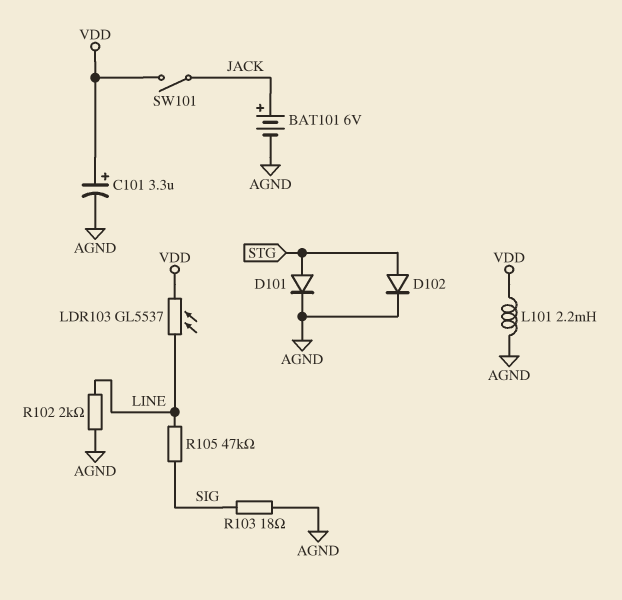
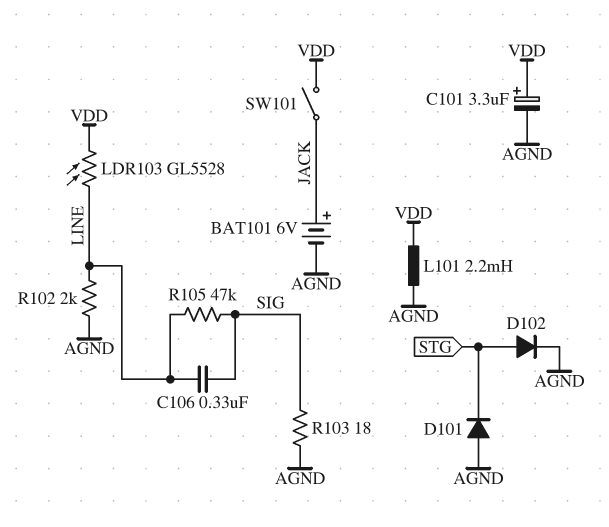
C106: none -> 330nF (LINE, SIG)
D101: diode (A STG, K AGND) -> diode (A AGND, K STG)
LDR103: GL5537 (LINE, VDD) -> GL5528 (LINE, VDD)

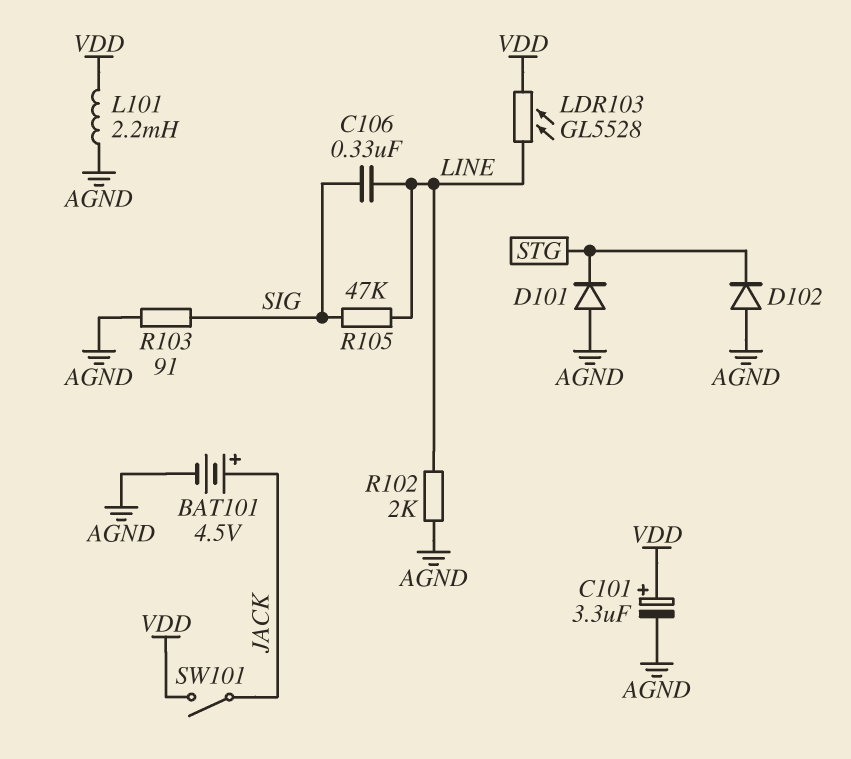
BAT101: 6V (plus JACK, minus AGND) -> 4.5V (plus JACK, minus AGND)
D102: diode (A STG, K AGND) -> diode (A AGND, K STG)
R103: 18 (AGND, SIG) -> 91 (AGND, SIG)

